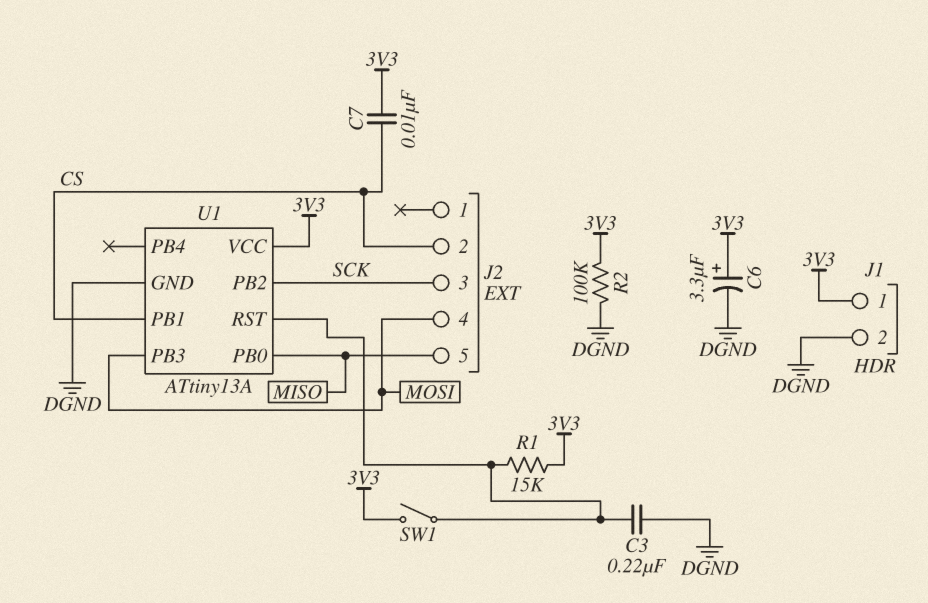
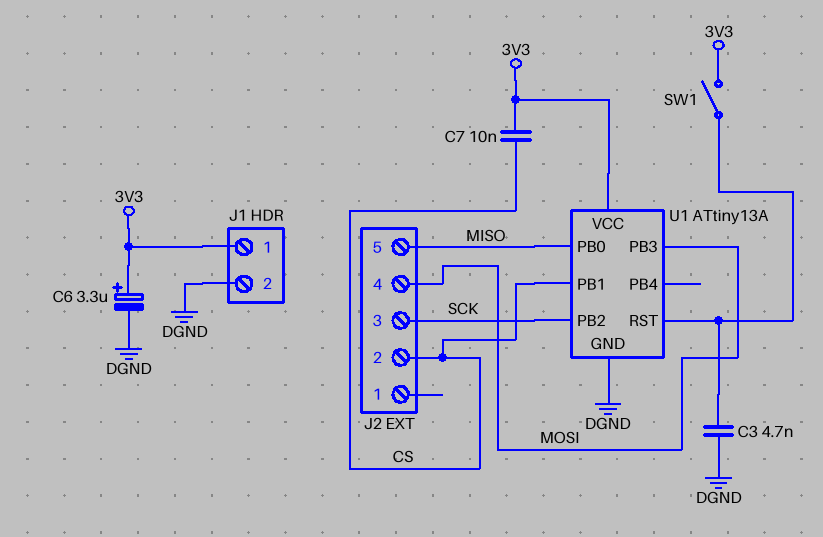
C3: 220nF (DGND, U1/RST) -> 4.7nF (DGND, U1/RST)
R1: 15k (3V3, U1/RST) -> none
R2: 100k (3V3, DGND) -> none

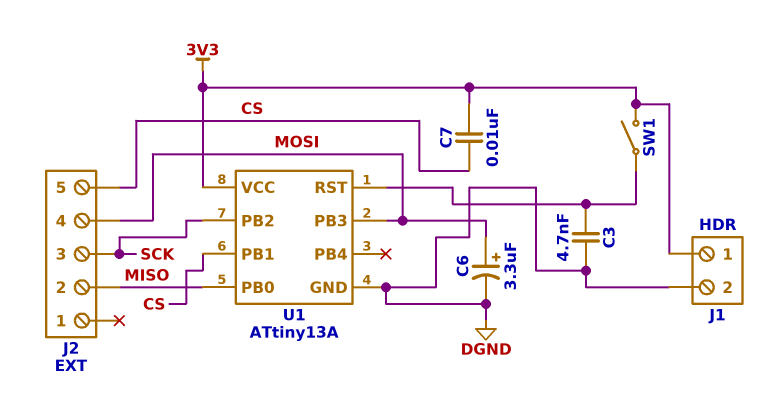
C6: 3.3uF (plus 3V3, minus DGND) -> 3.3uF (plus MOSI, minus DGND)
J2 pin 2: CS -> MISO
J2 pin 5: MISO -> CS

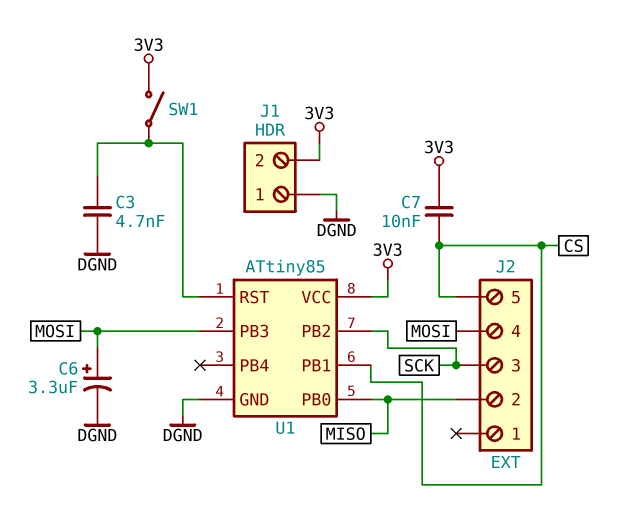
J1 pin 1: 3V3 -> DGND
J1 pin 2: DGND -> 3V3
U1: ATtiny13A -> ATtiny85

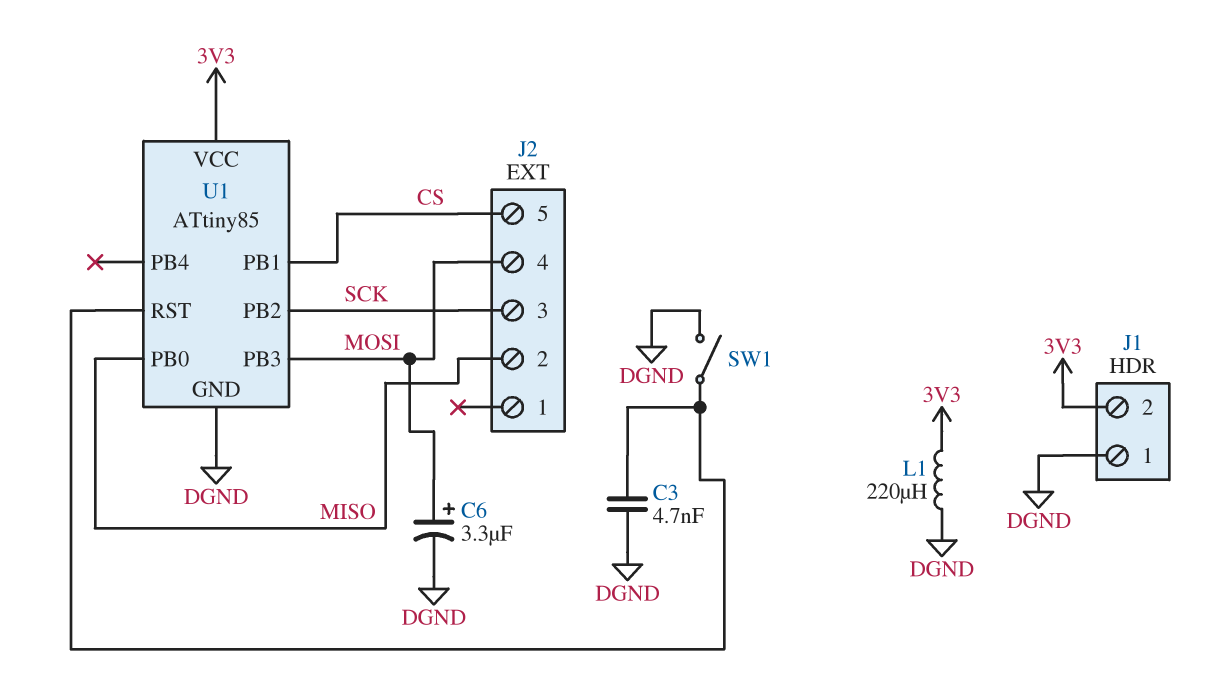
C7: 10nF (3V3, CS) -> none
L1: none -> 220uH (3V3, DGND)
SW1: switch (3V3, U1/RST) -> switch (DGND, U1/RST)

